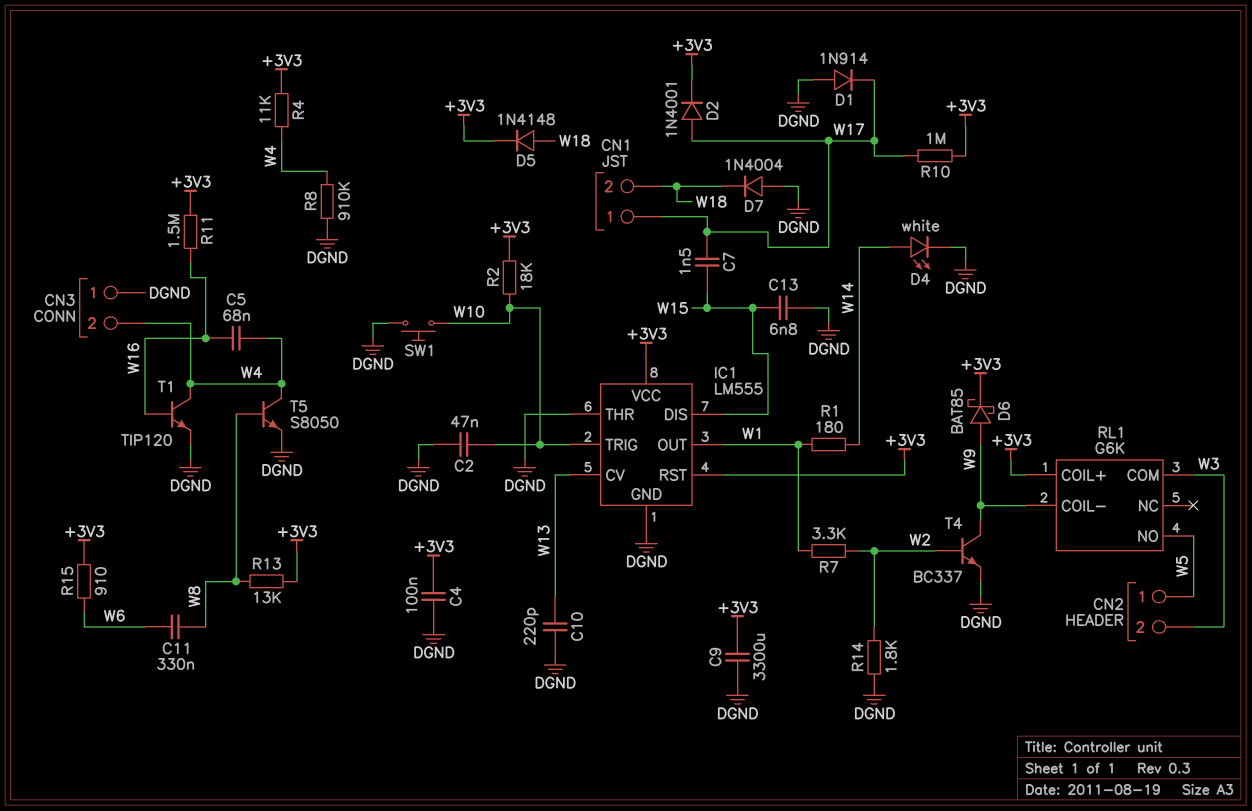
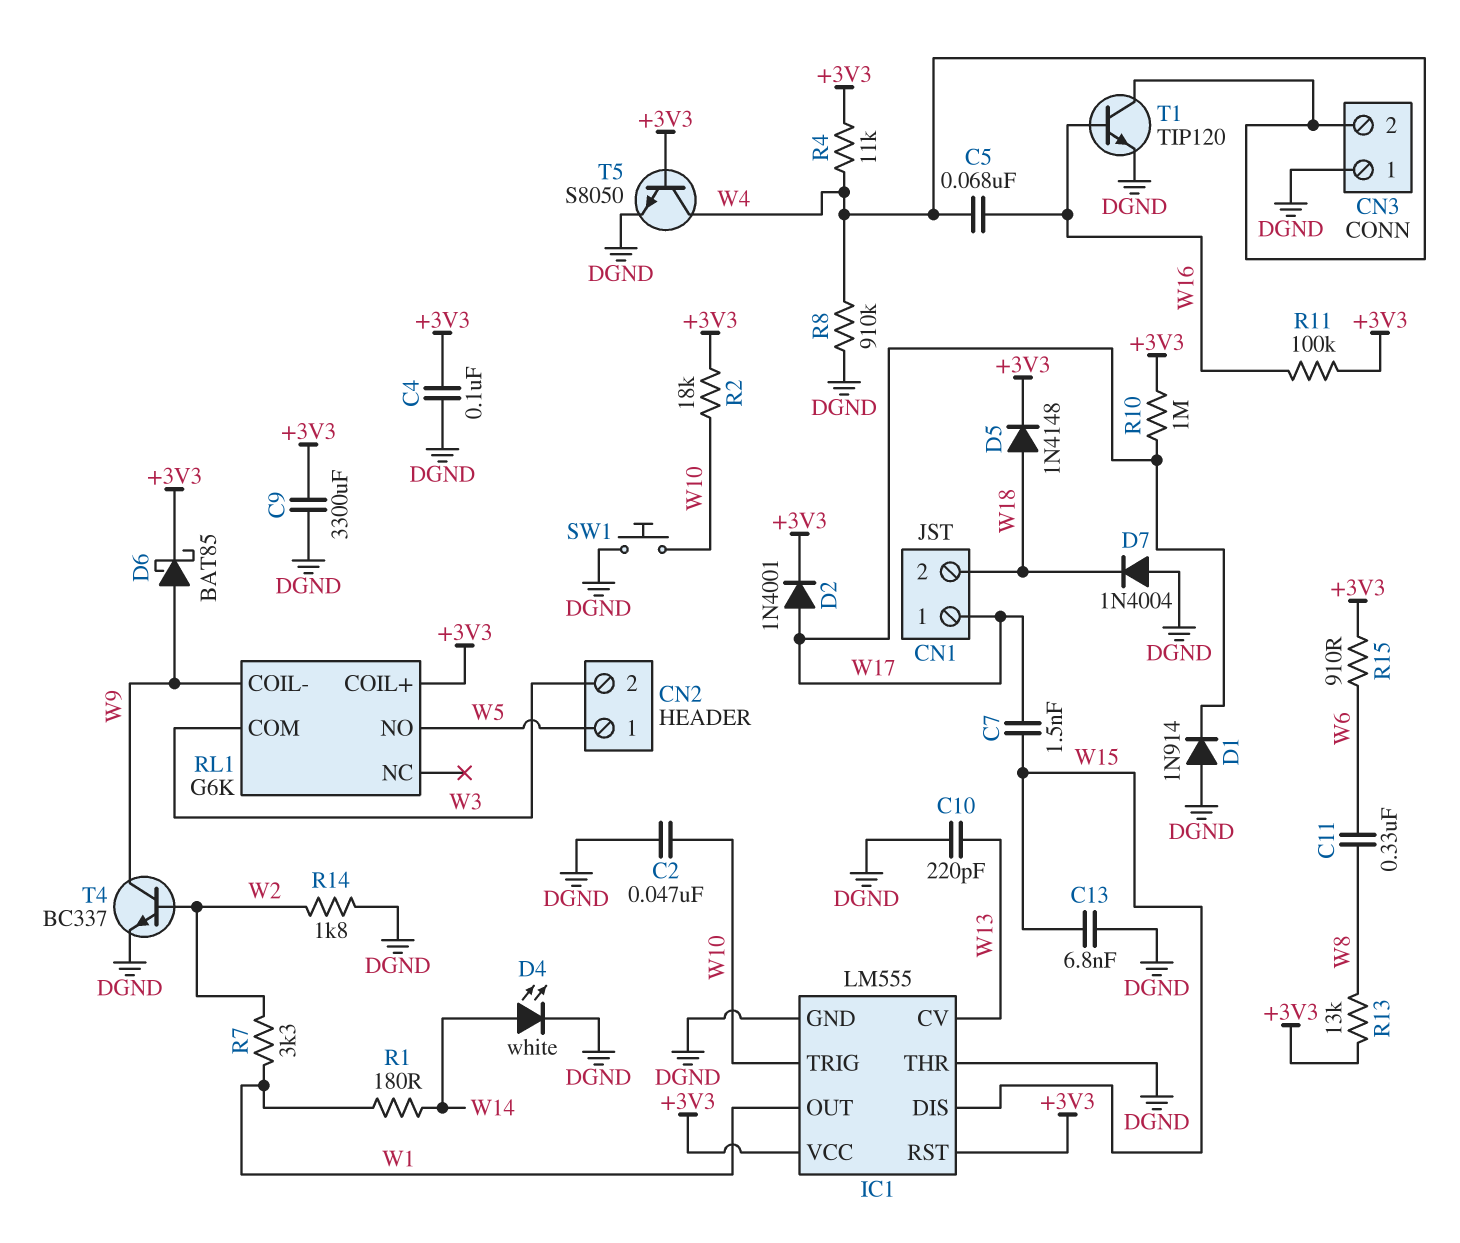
R11: 1.5M (+3V3, W16) -> 100k (+3V3, W16)
T5: NPN S8050 (B W8, C W4, E DGND) -> NPN S8050 (B +3V3, C W4, E DGND)

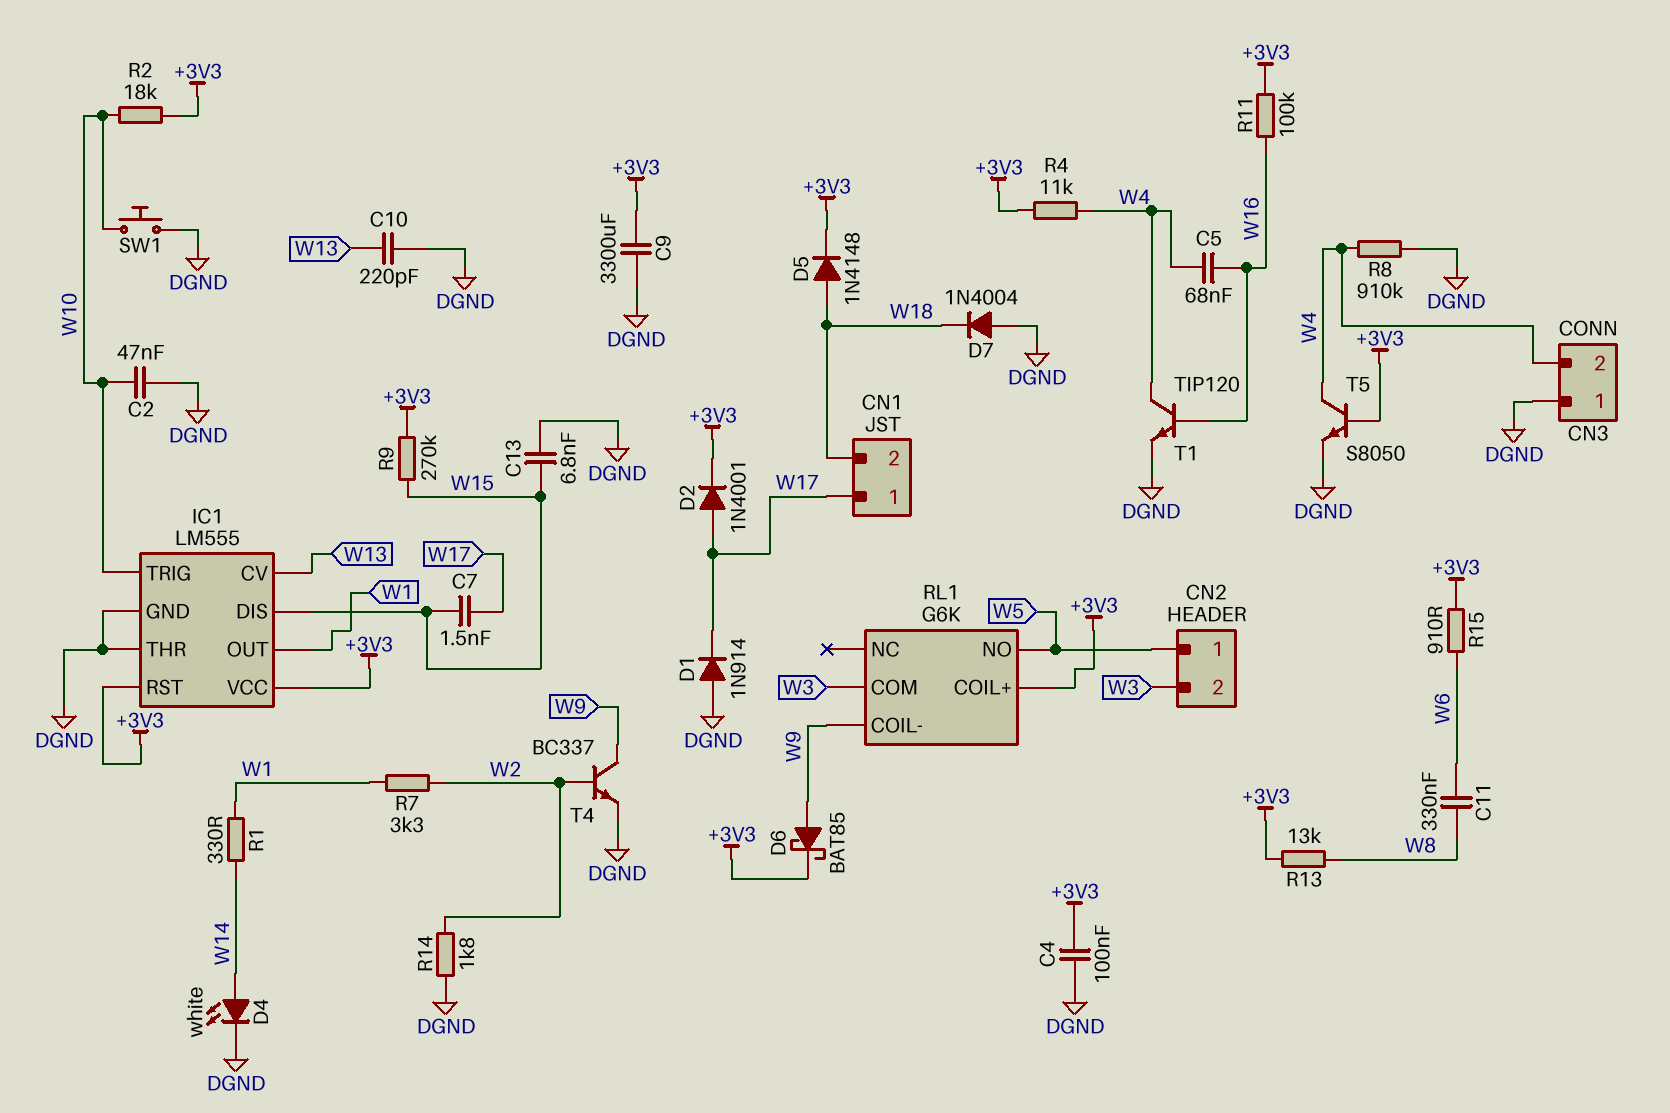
R1: 180 (W1, W14) -> 330 (W1, W14)
R9: none -> 270k (+3V3, W15)
R10: 1M (+3V3, W17) -> none

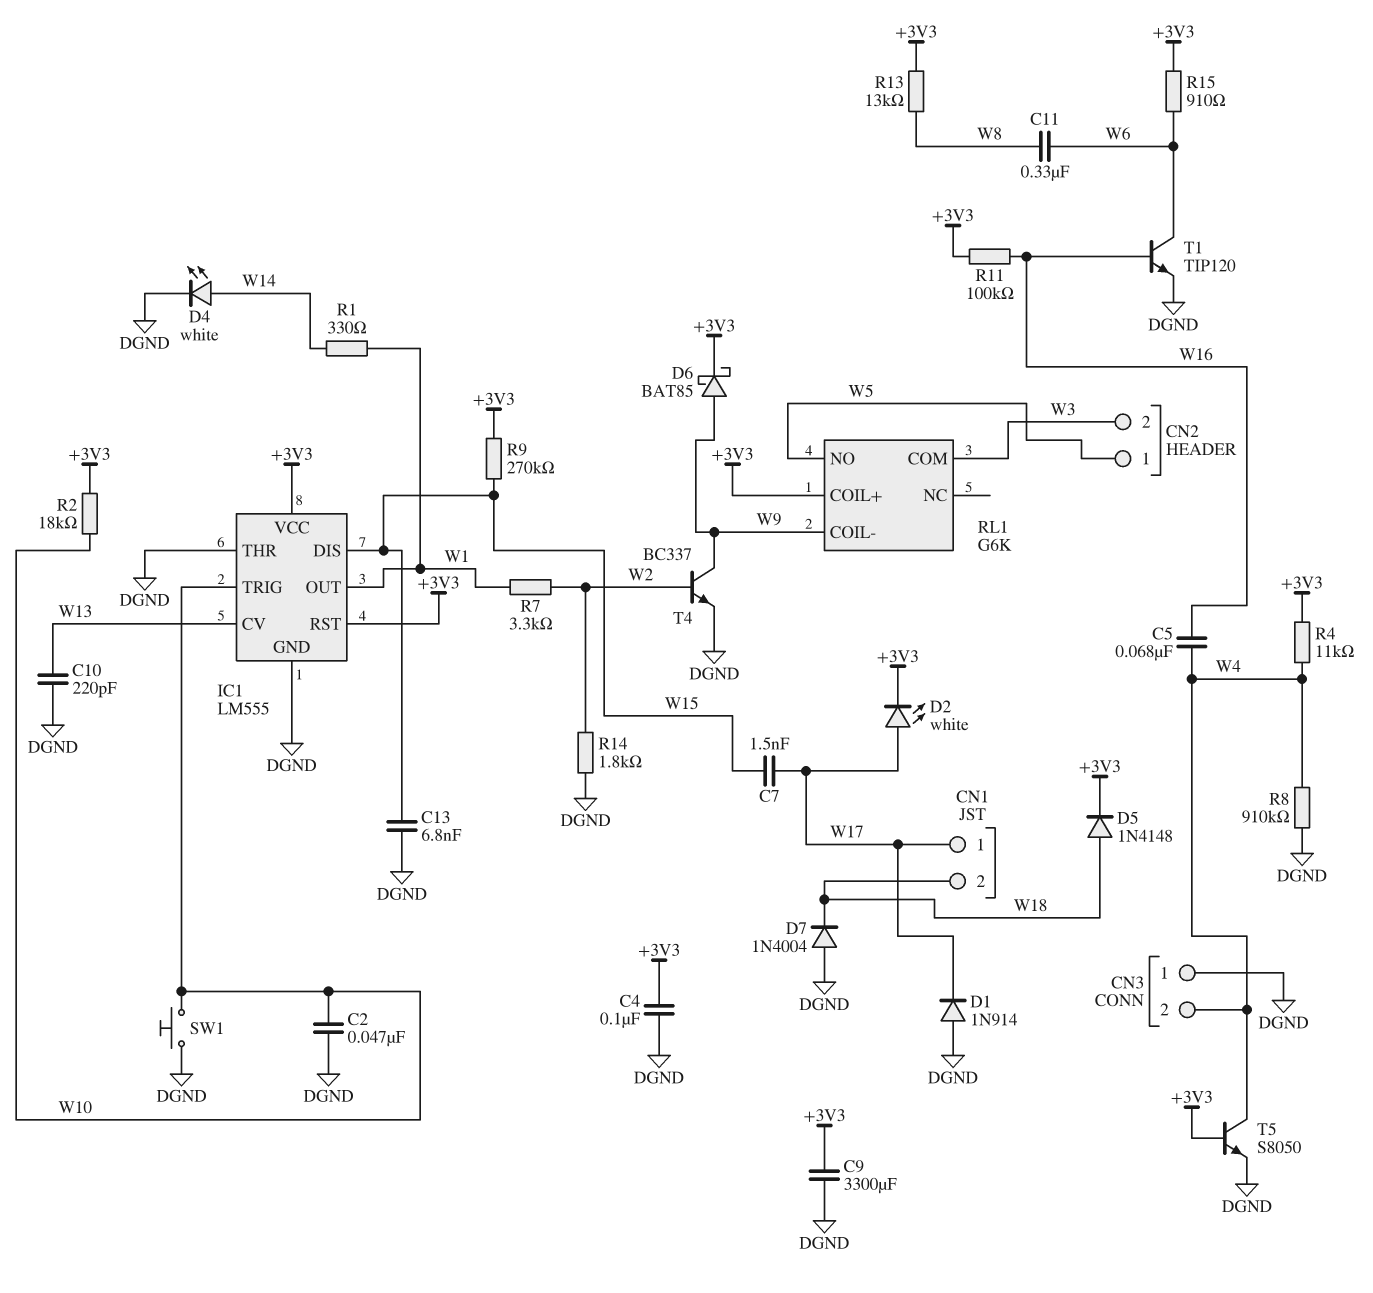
D2: diode 1N4001 (A W17, K +3V3) -> LED white (A W17, K +3V3)
T1: NPN TIP120 (B W16, C W4, E DGND) -> NPN TIP120 (B W16, C W6, E DGND)

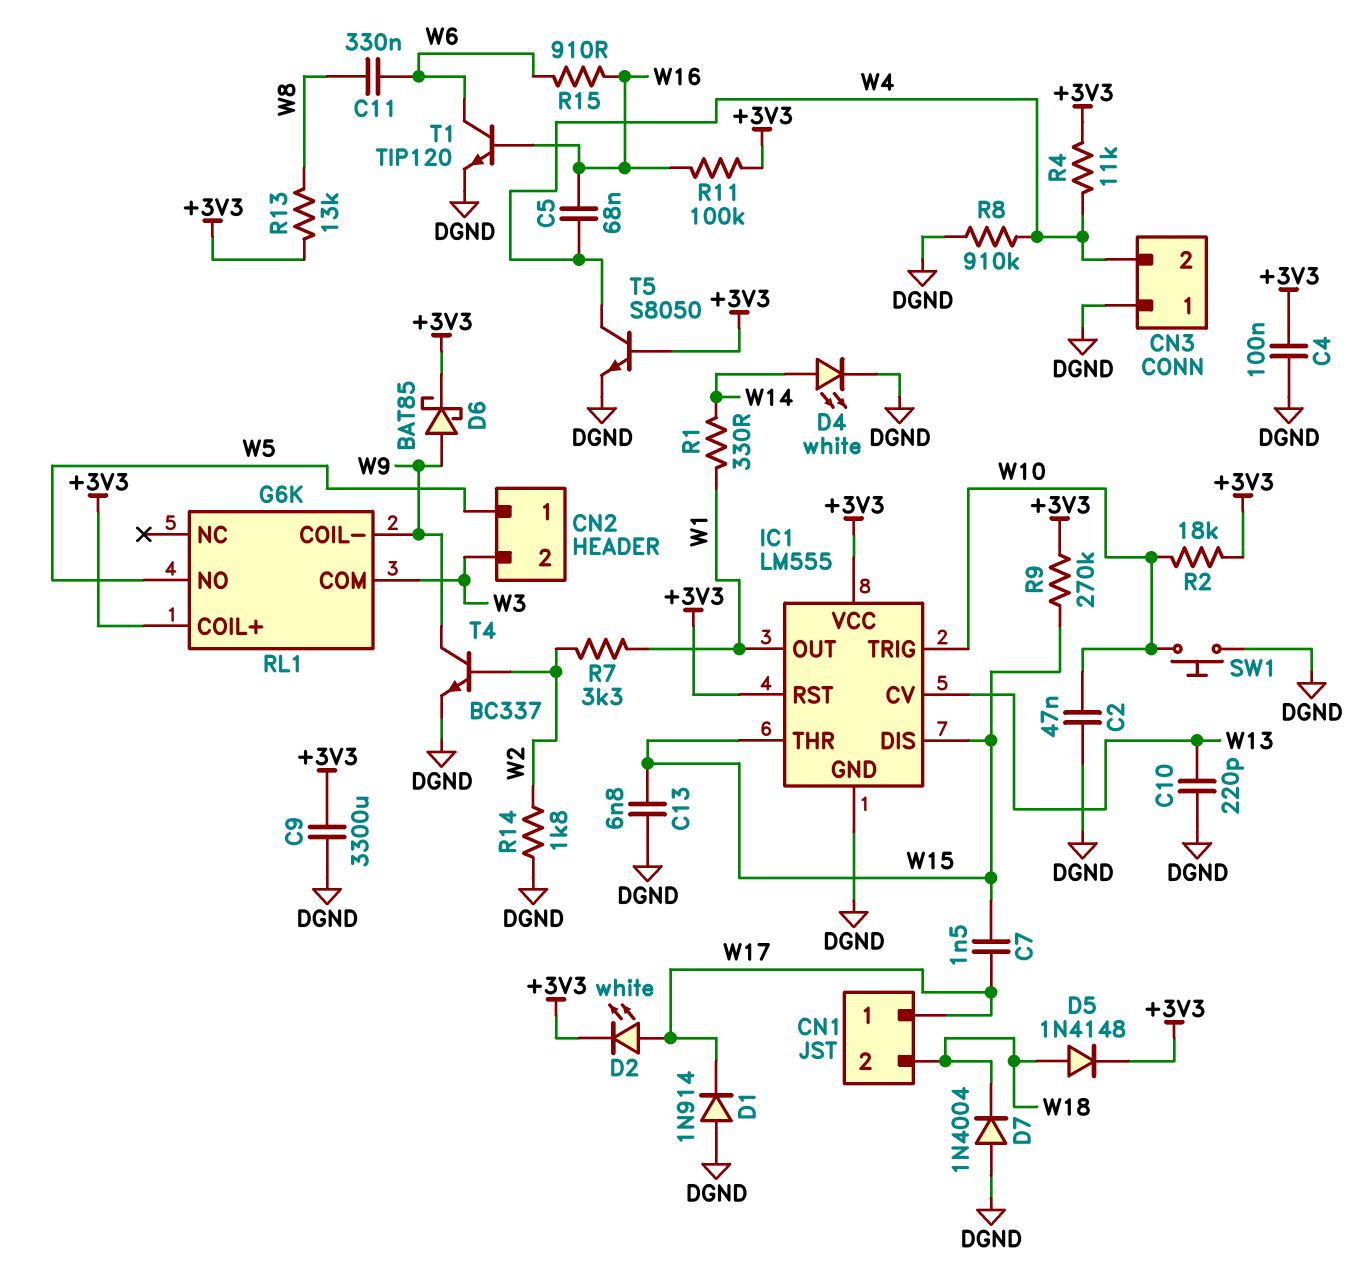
IC1 pin THR: DGND -> W15
R15: 910 (+3V3, W6) -> 910 (W6, W16)

